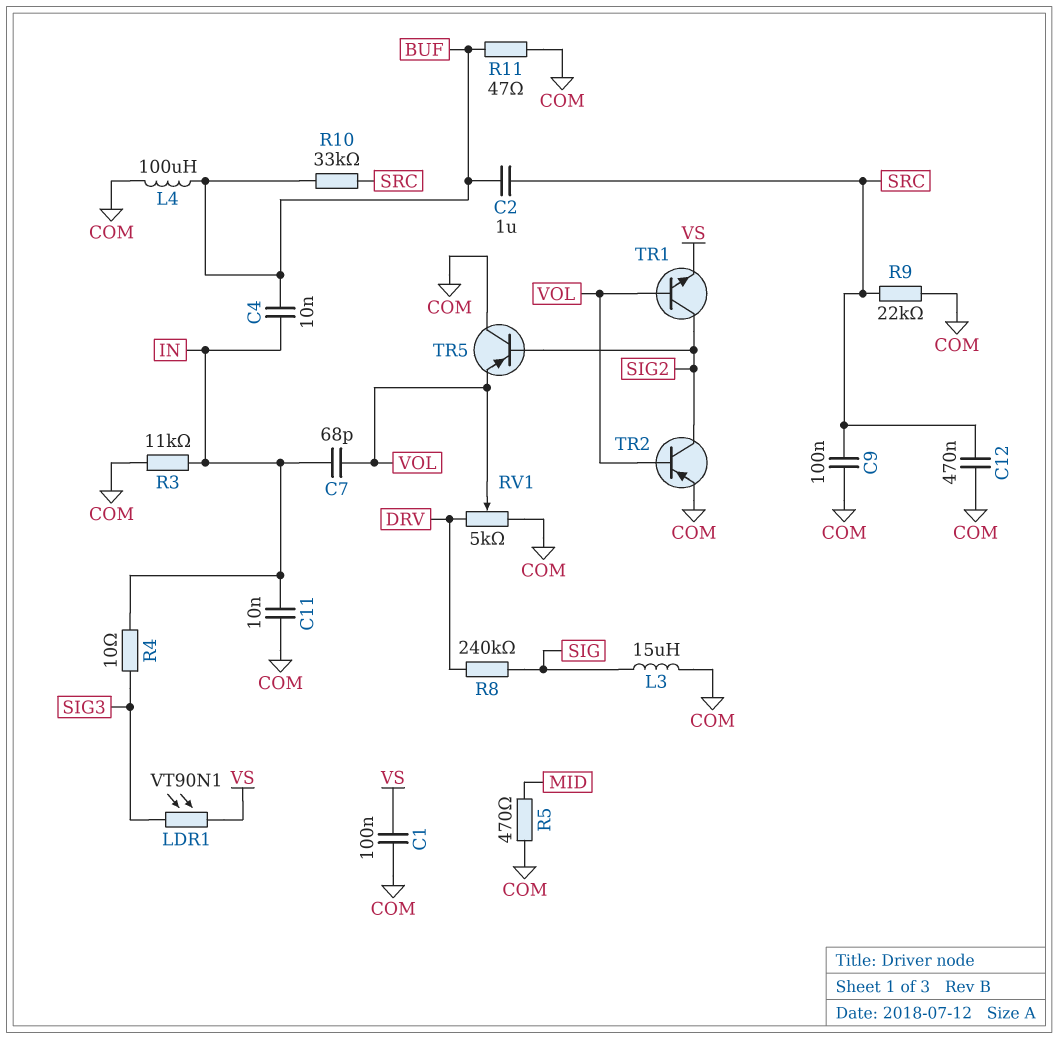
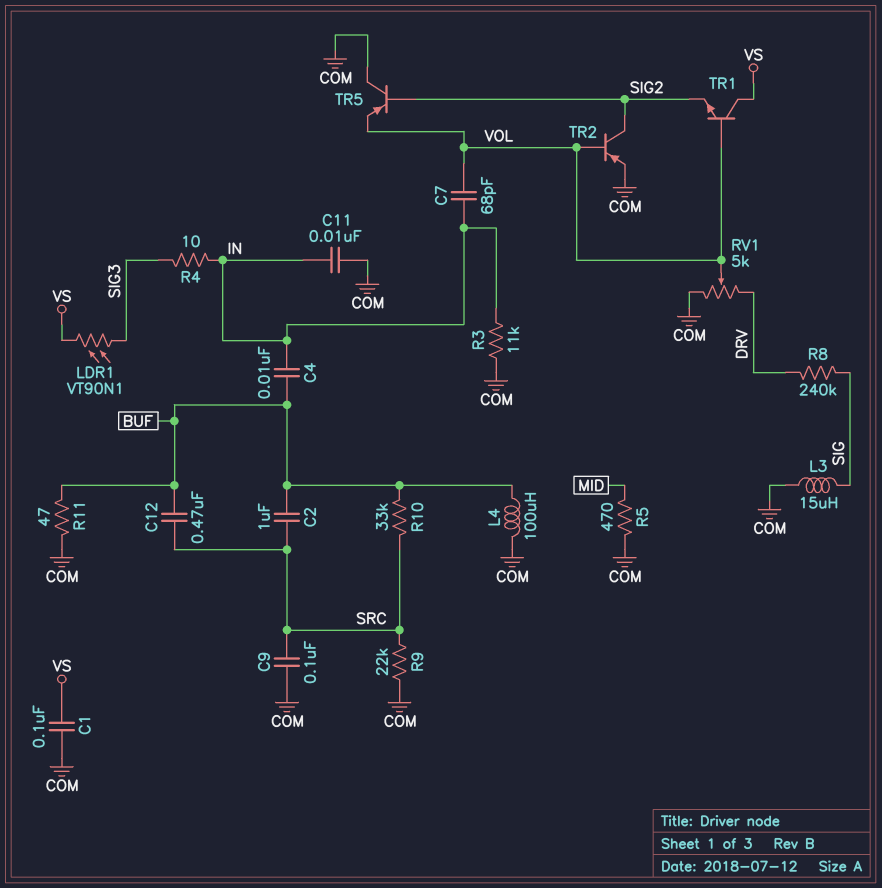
C12: 470nF (COM, SRC) -> 470nF (BUF, SRC)
TR1: NPN (B VOL, C SIG2, E VS) -> NPN (B VOL, C VS, E SIG2)

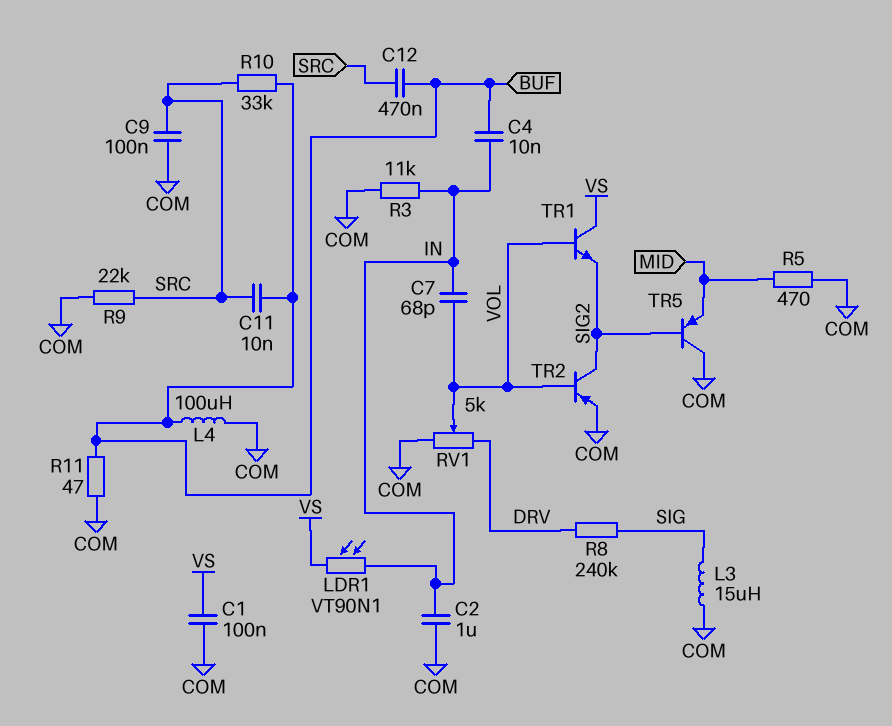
C2: 1uF (BUF, SRC) -> 1uF (COM, IN)
C11: 10nF (COM, IN) -> 10nF (BUF, SRC)
LDR1: VT90N1 (SIG3, VS) -> VT90N1 (IN, VS)
R4: 10 (IN, SIG3) -> none
TR5: PNP (B SIG2, C COM, E VOL) -> PNP (B SIG2, C COM, E MID)

